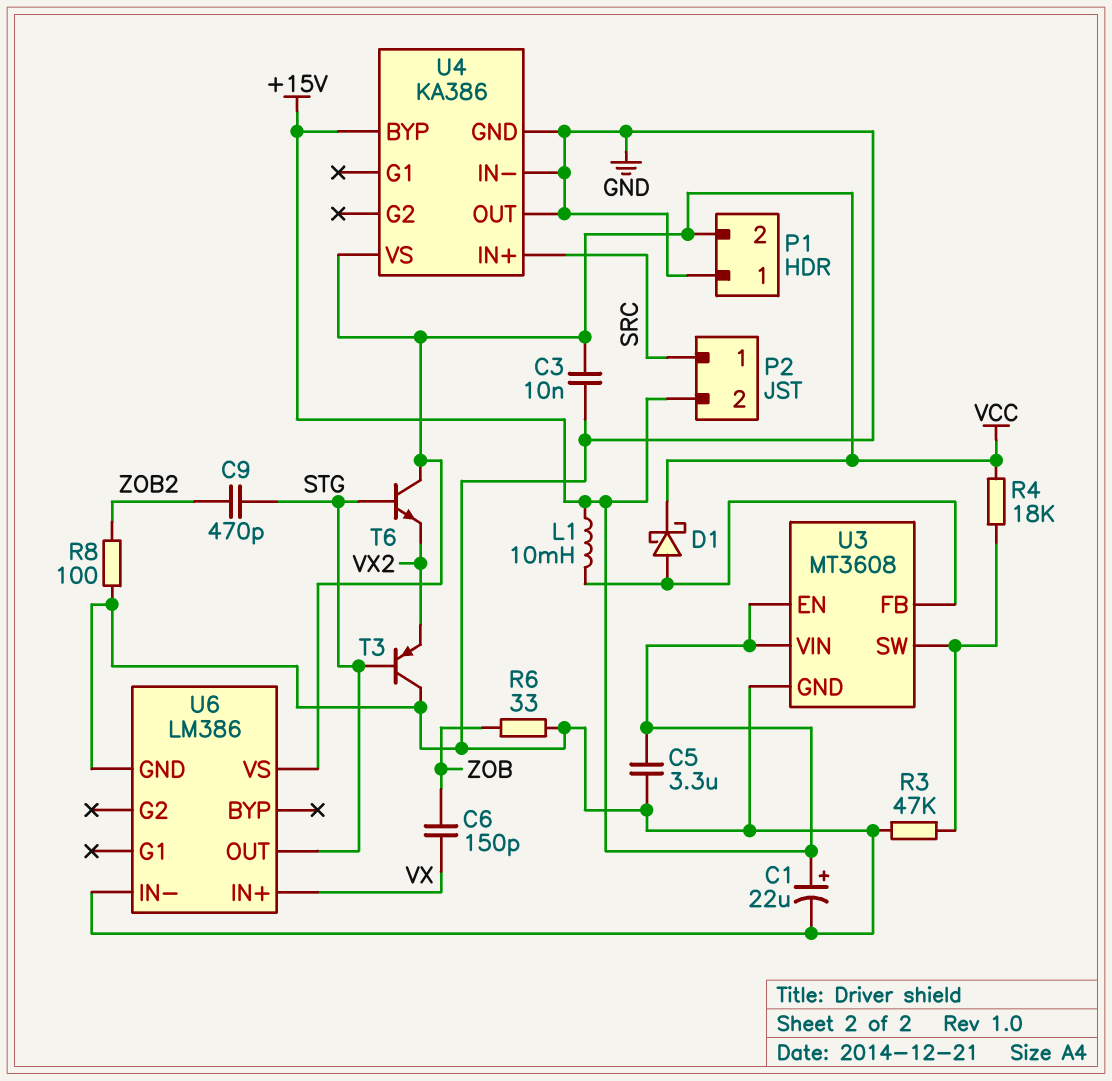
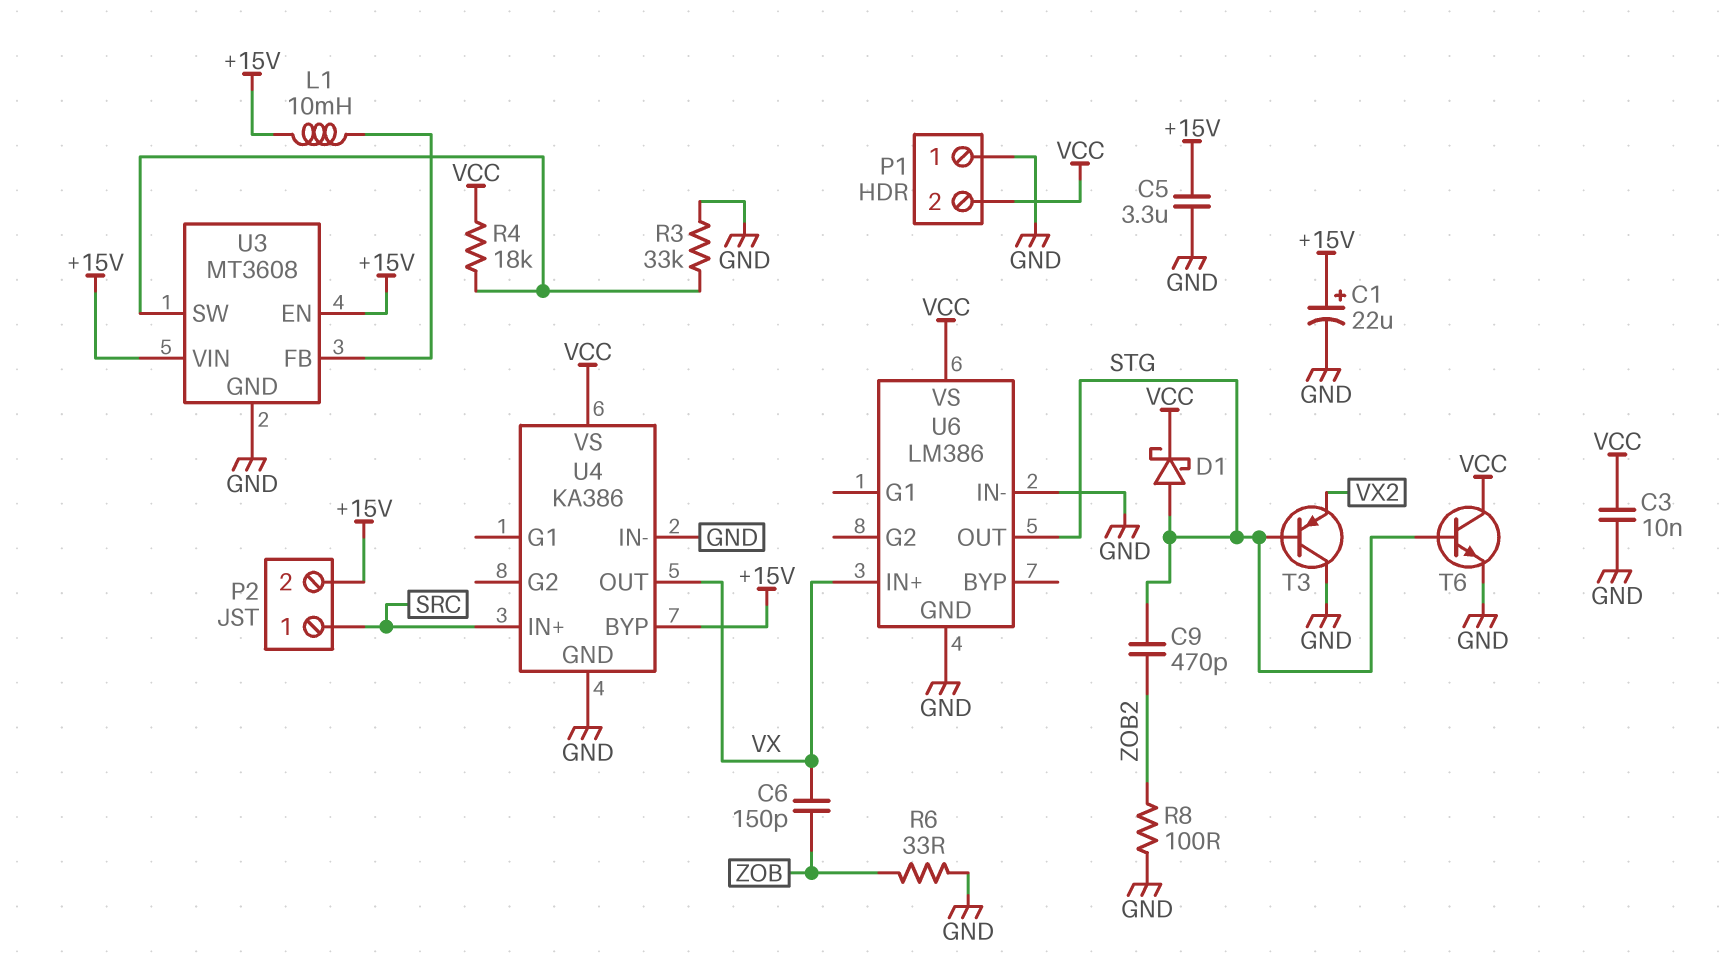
D1: schottky (A U3/FB, K VCC) -> schottky (A STG, K VCC)
R3: 47k (GND, U3/SW) -> 33k (GND, U3/SW)
T6: NPN (B STG, C VCC, E VX2) -> NPN (B STG, C VCC, E GND)
U4 pin OUT: GND -> VX

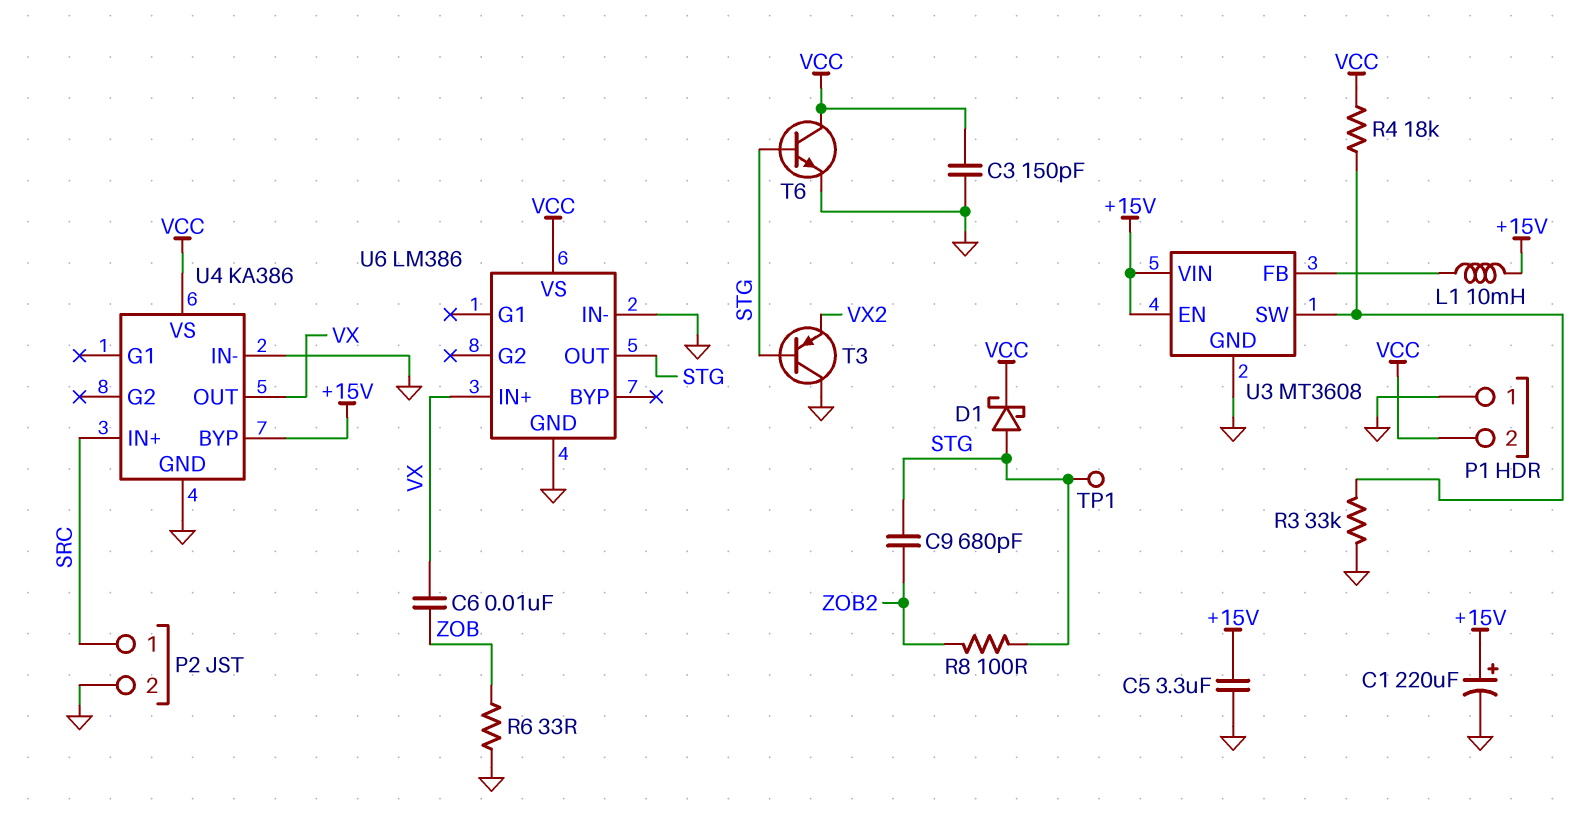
C1: 22uF (plus +15V, minus GND) -> 220uF (plus +15V, minus GND)
C3: 10nF (GND, VCC) -> 150pF (GND, VCC)
C6: 150pF (VX, ZOB) -> 10nF (VX, ZOB)
C9: 470pF (STG, ZOB2) -> 680pF (STG, ZOB2)
P2 pin 2: +15V -> GND
R8: 100 (GND, ZOB2) -> 100 (STG, ZOB2)
TP1: none -> test point (STG)

